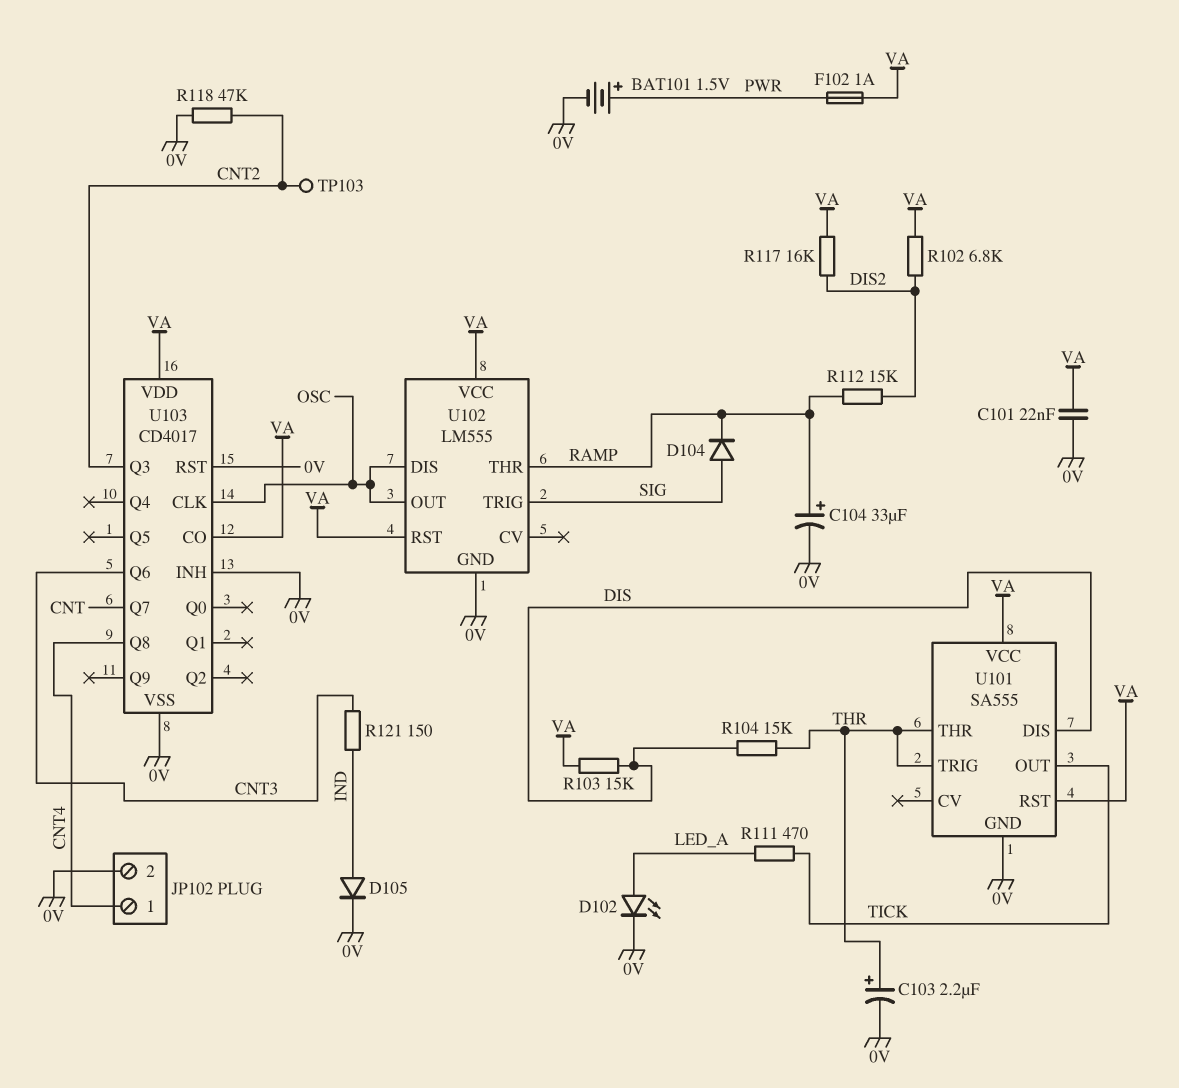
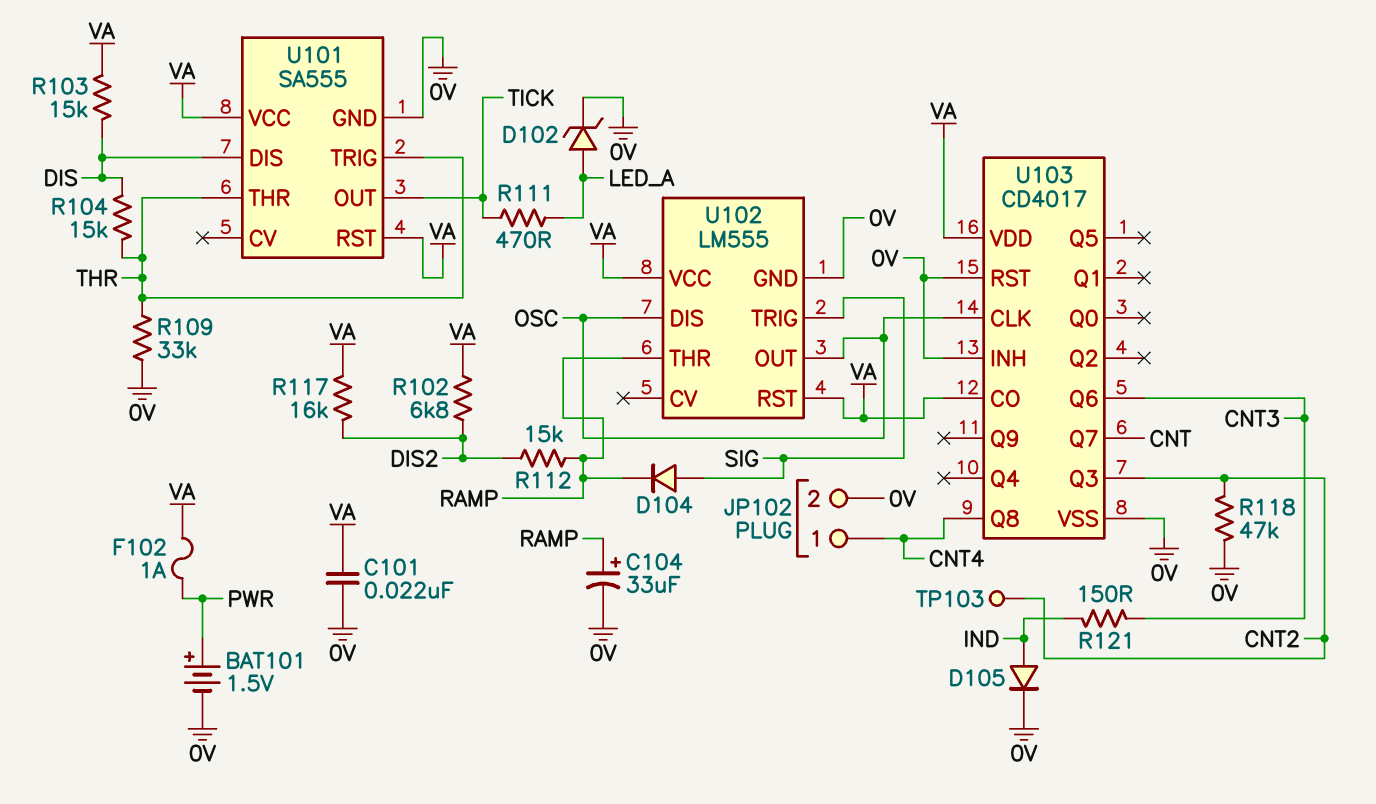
C103: 2.2uF (plus THR, minus 0V) -> none
D102: LED (A LED_A, K 0V) -> zener (A LED_A, K 0V)
R109: none -> 33k (0V, THR)

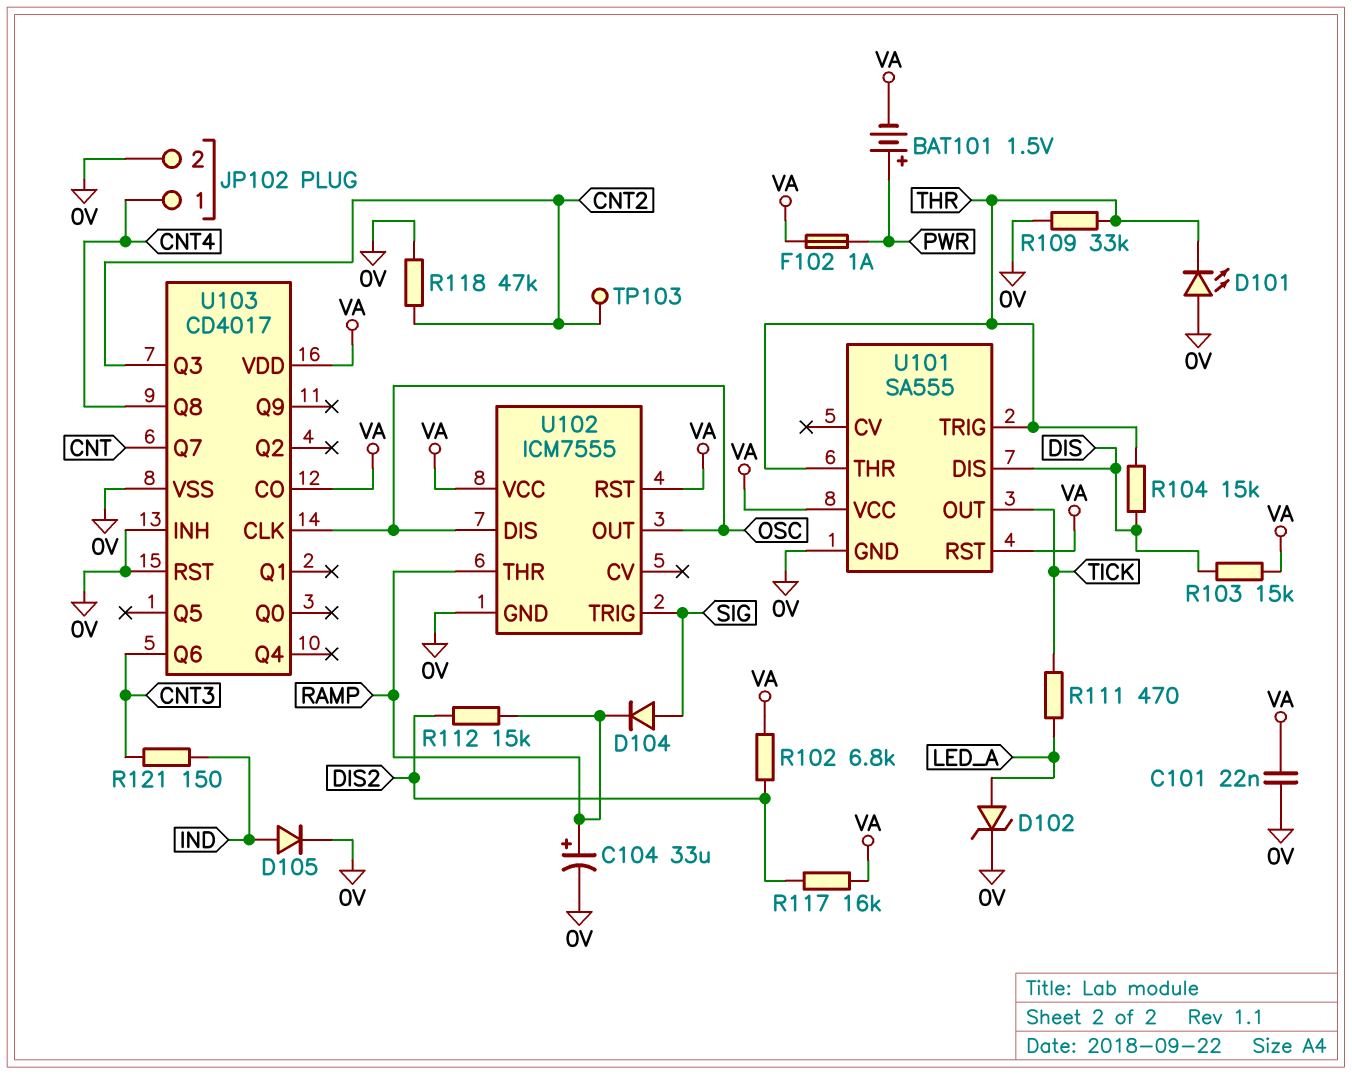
BAT101: 1.5V (plus PWR, minus 0V) -> 1.5V (plus PWR, minus VA)
D101: none -> LED (A 0V, K THR)
U102: LM555 -> ICM7555

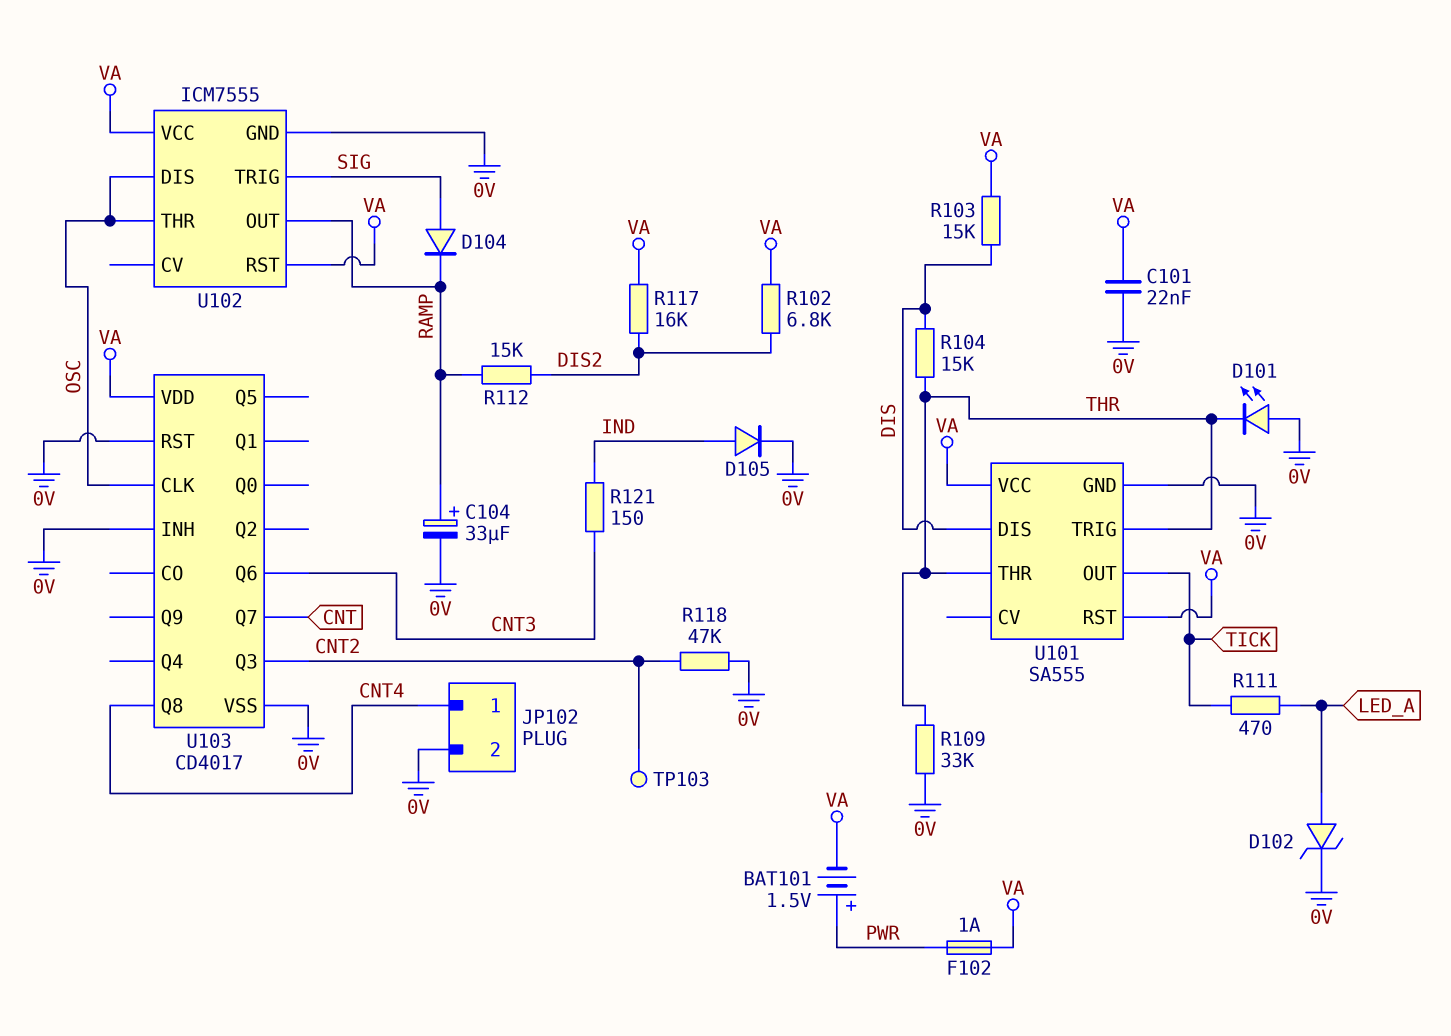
U102 pin OUT: OSC -> RAMP
U102 pin THR: RAMP -> OSC
U103 pin CO: VA -> none

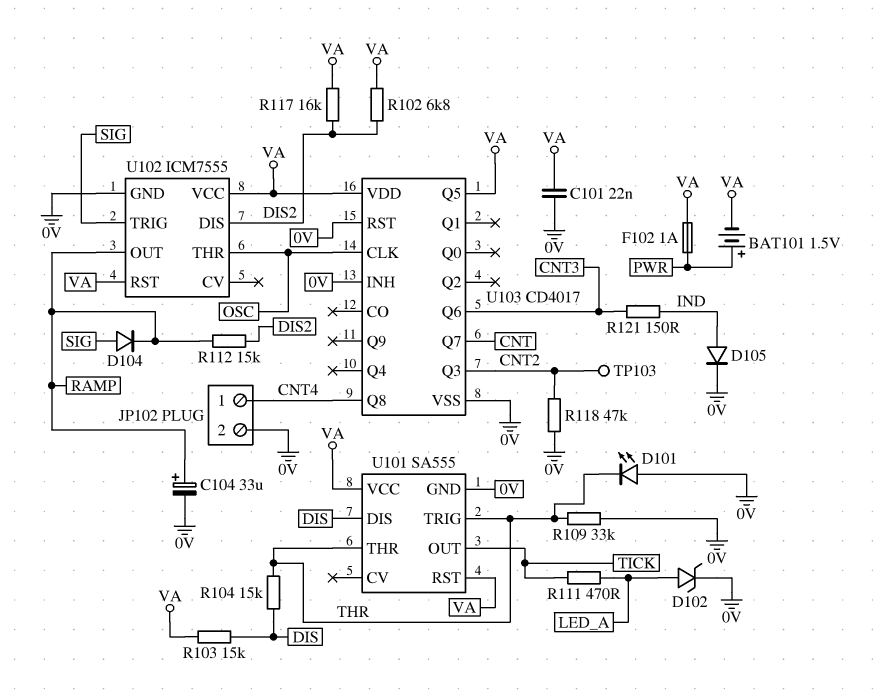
U102 pin DIS: OSC -> DIS2
U103 pin Q5: none -> VA

